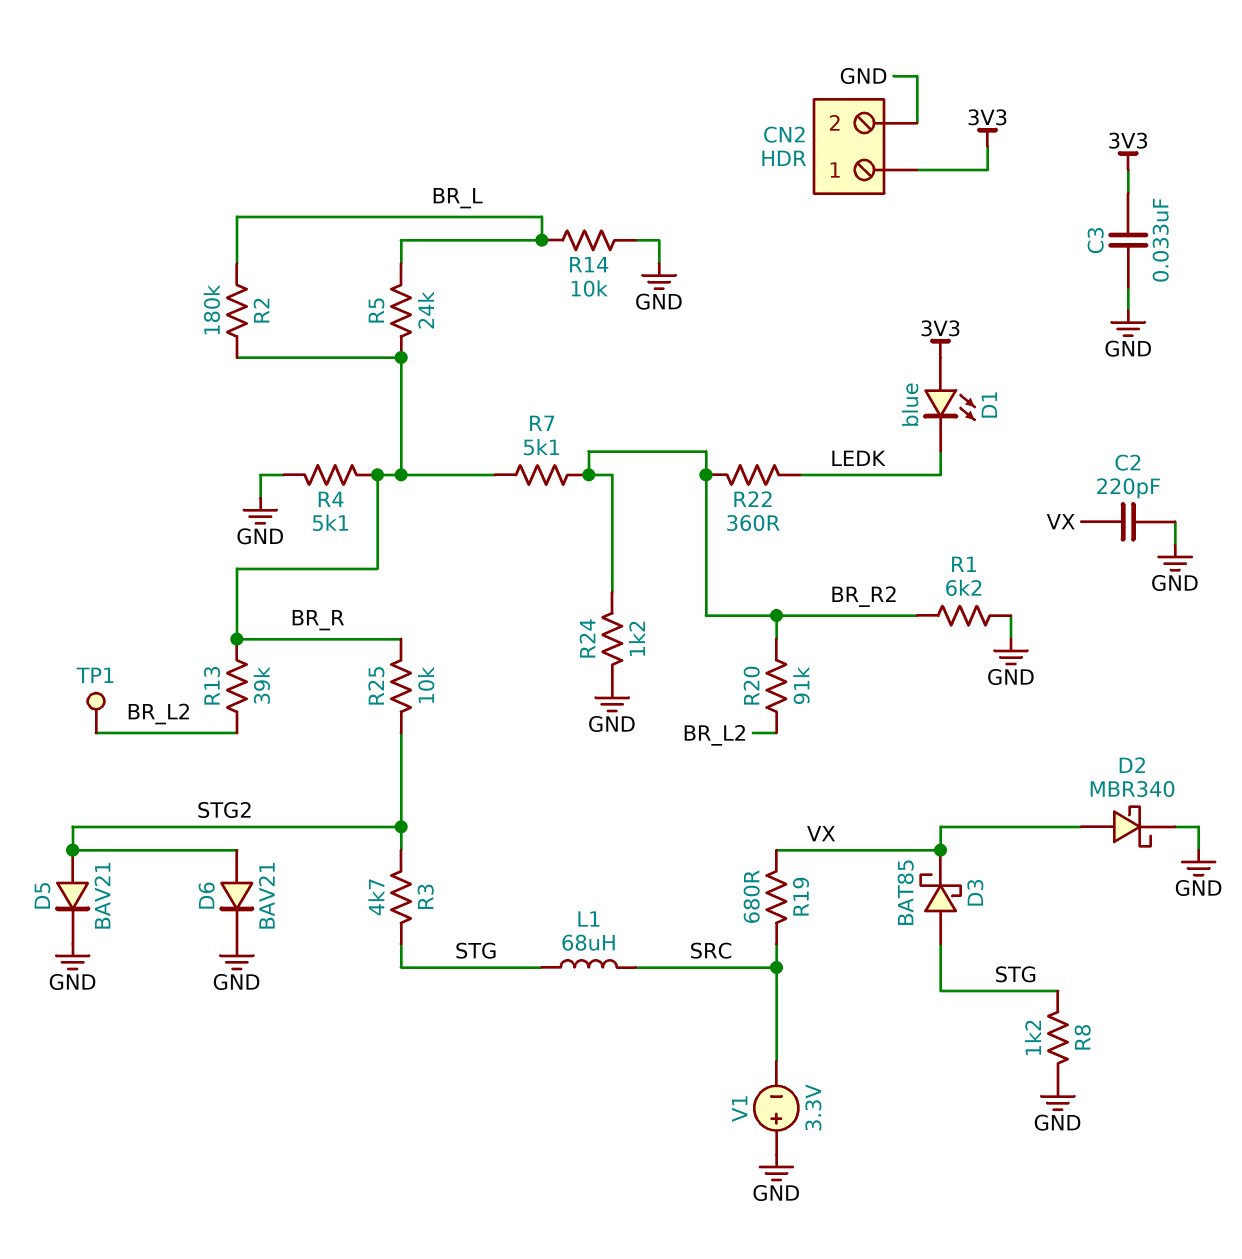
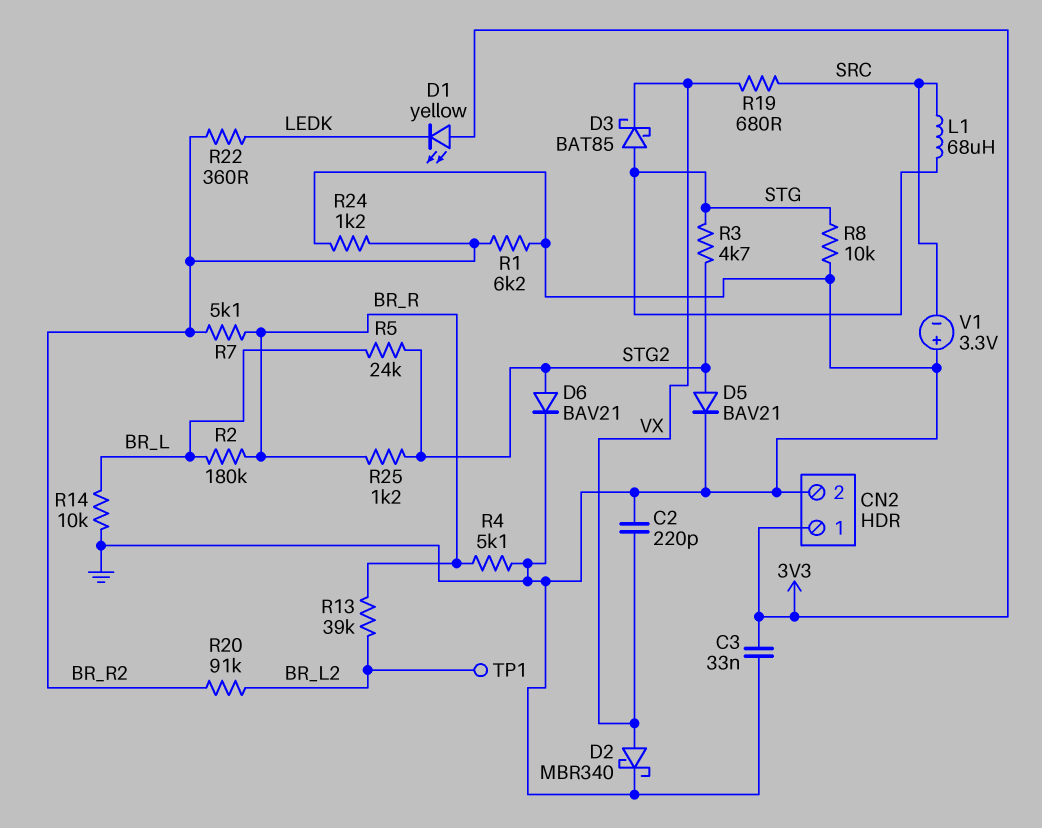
D1: LED blue (A 3V3, K LEDK) -> LED yellow (A 3V3, K LEDK)
R5: 24k (BR_L, BR_R) -> 24k (BR_L, STG2)
R8: 1.2k (GND, STG) -> 10k (GND, STG)
R25: 10k (BR_R, STG2) -> 1.2k (BR_R, STG2)

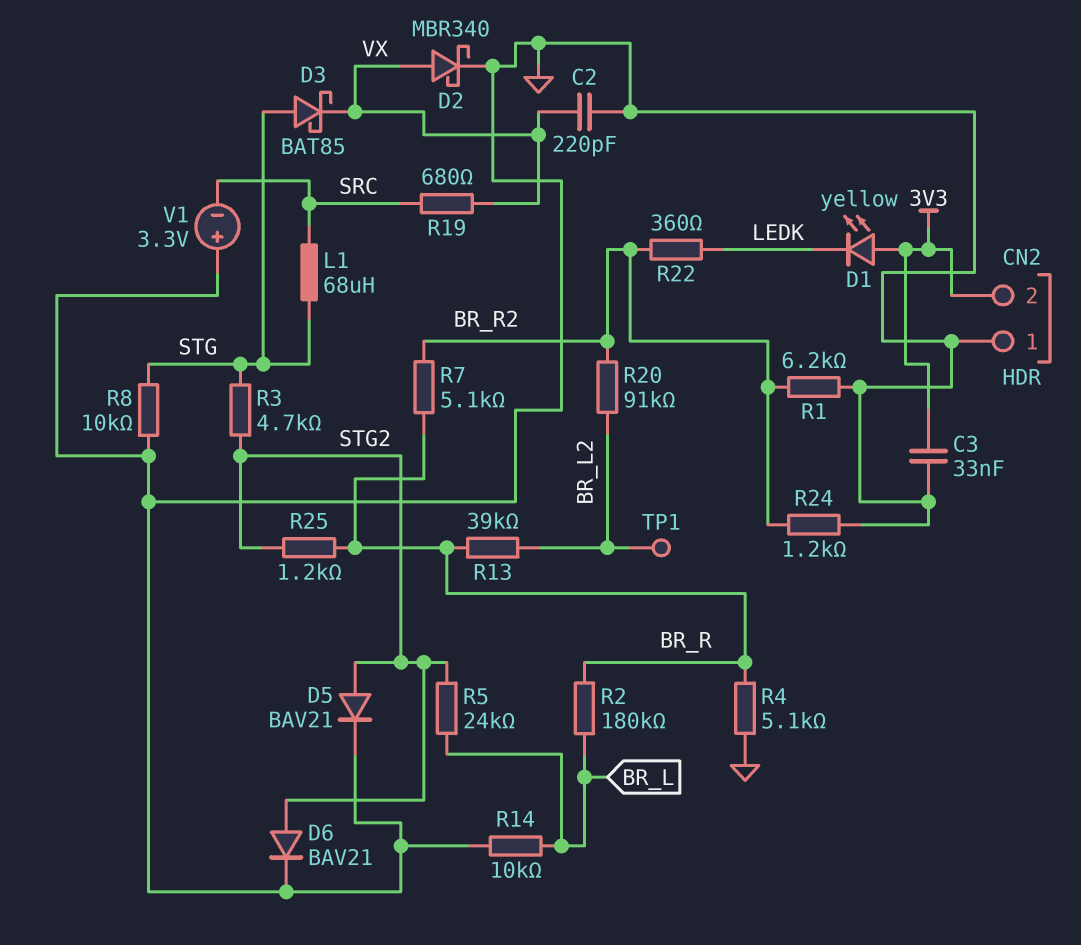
CN2 pin 1: 3V3 -> GND
CN2 pin 2: GND -> 3V3

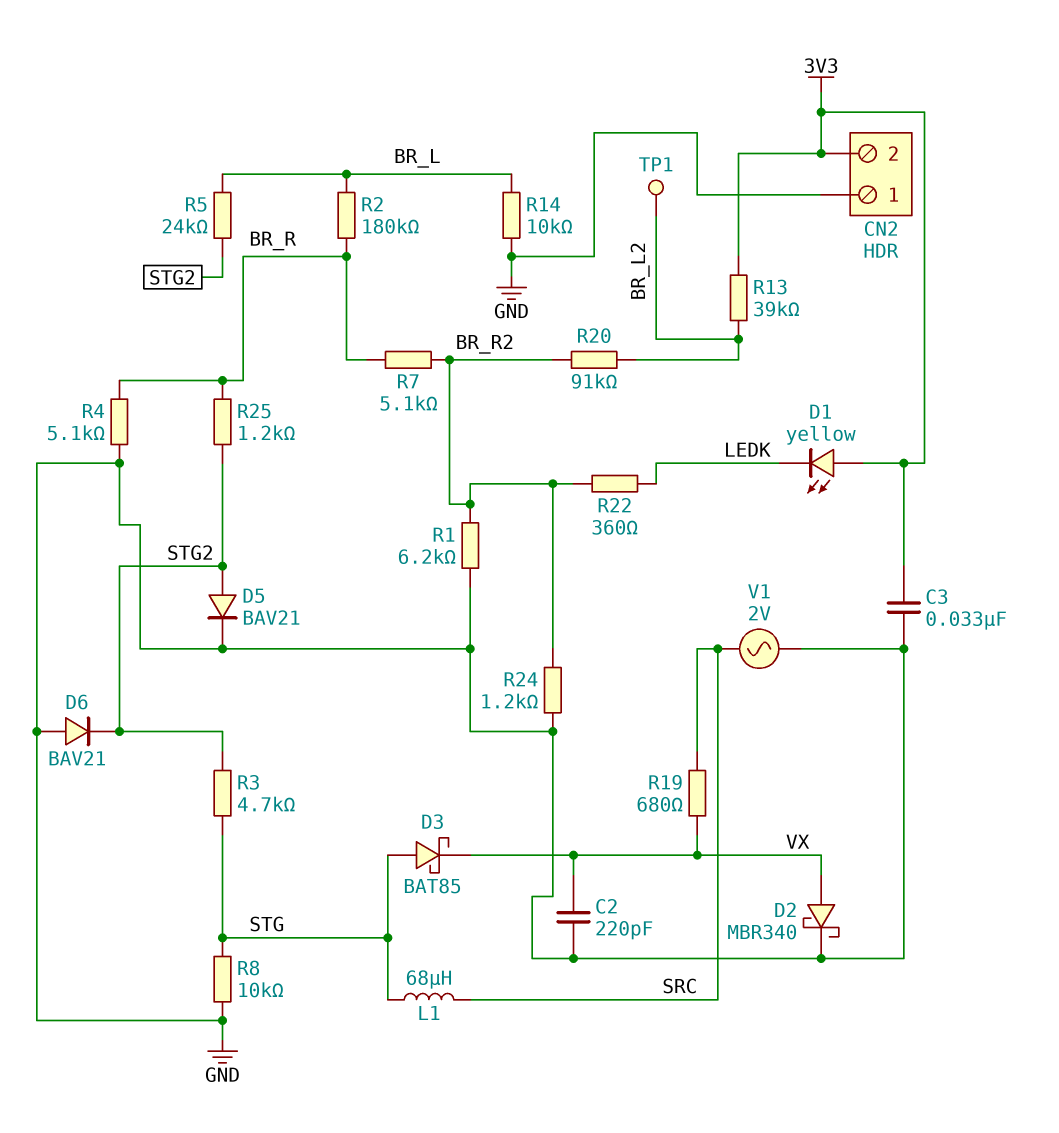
D6: diode BAV21 (A STG2, K GND) -> diode BAV21 (A GND, K STG2)
R13: 39k (BR_L2, BR_R) -> 39k (3V3, BR_L2)
V1: 3.3V (plus GND, minus SRC) -> AC 2V (GND, SRC)

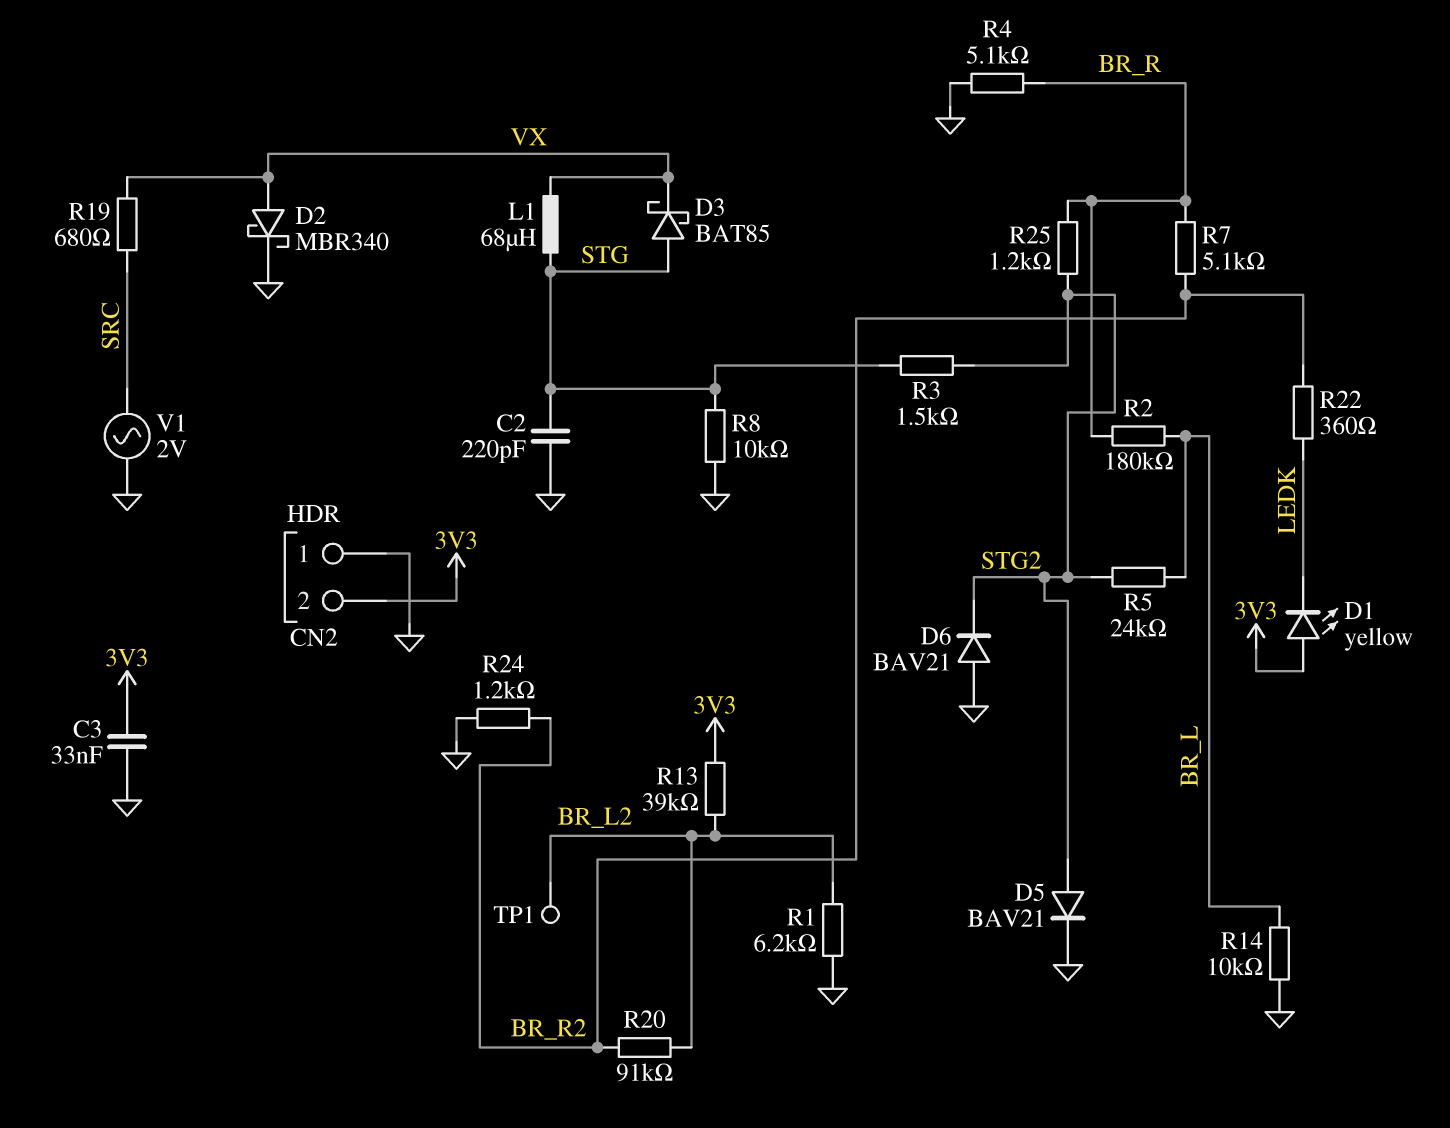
C2: 220pF (GND, VX) -> 220pF (GND, STG)
L1: 68uH (SRC, STG) -> 68uH (STG, VX)
R1: 6.2k (BR_R2, GND) -> 6.2k (BR_L2, GND)
R3: 4.7k (STG, STG2) -> 1.5k (STG, STG2)

